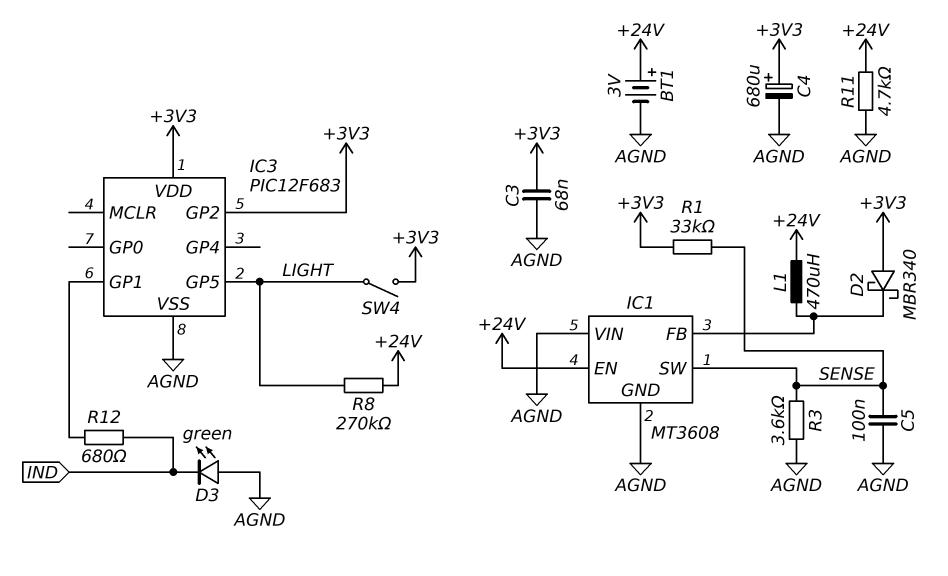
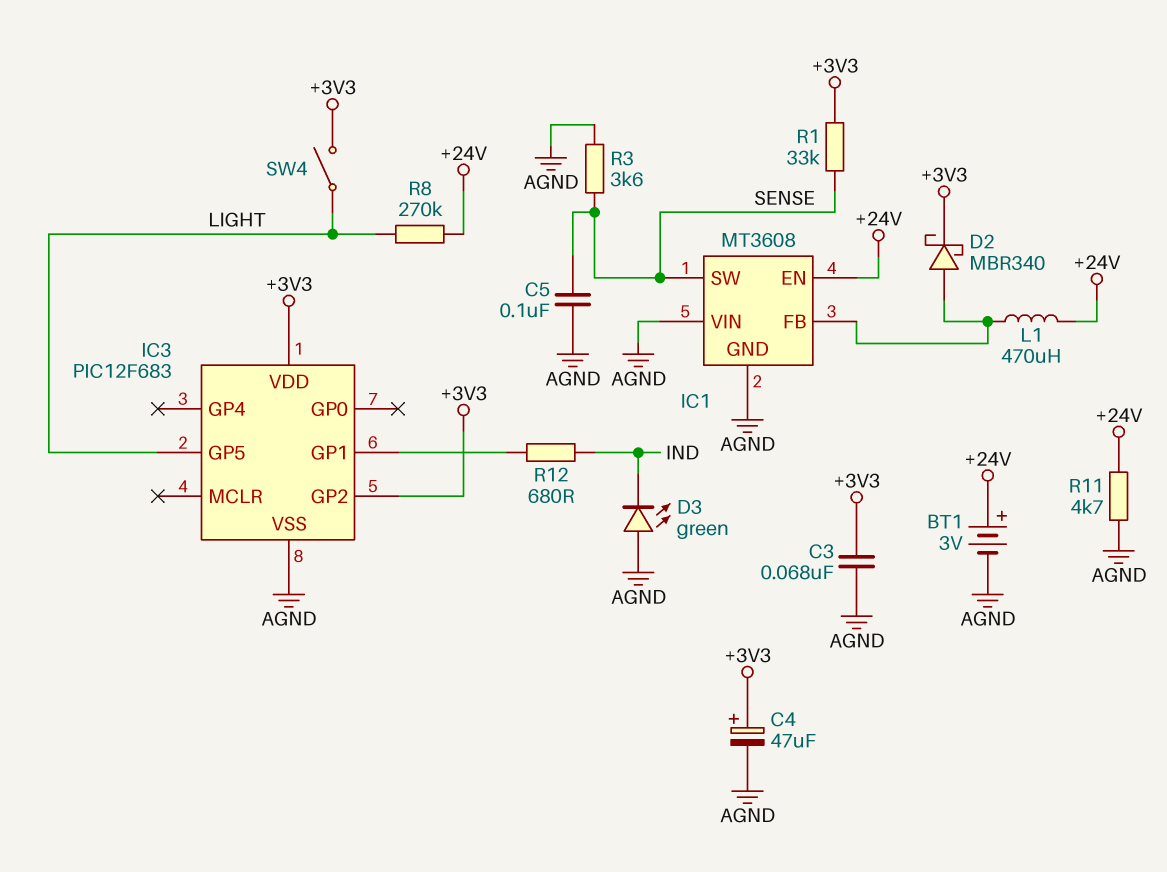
C4: 680uF (plus +3V3, minus AGND) -> 47uF (plus +3V3, minus AGND)
D2: schottky MBR340 (A +3V3, K IC1/FB) -> schottky MBR340 (A IC1/FB, K +3V3)

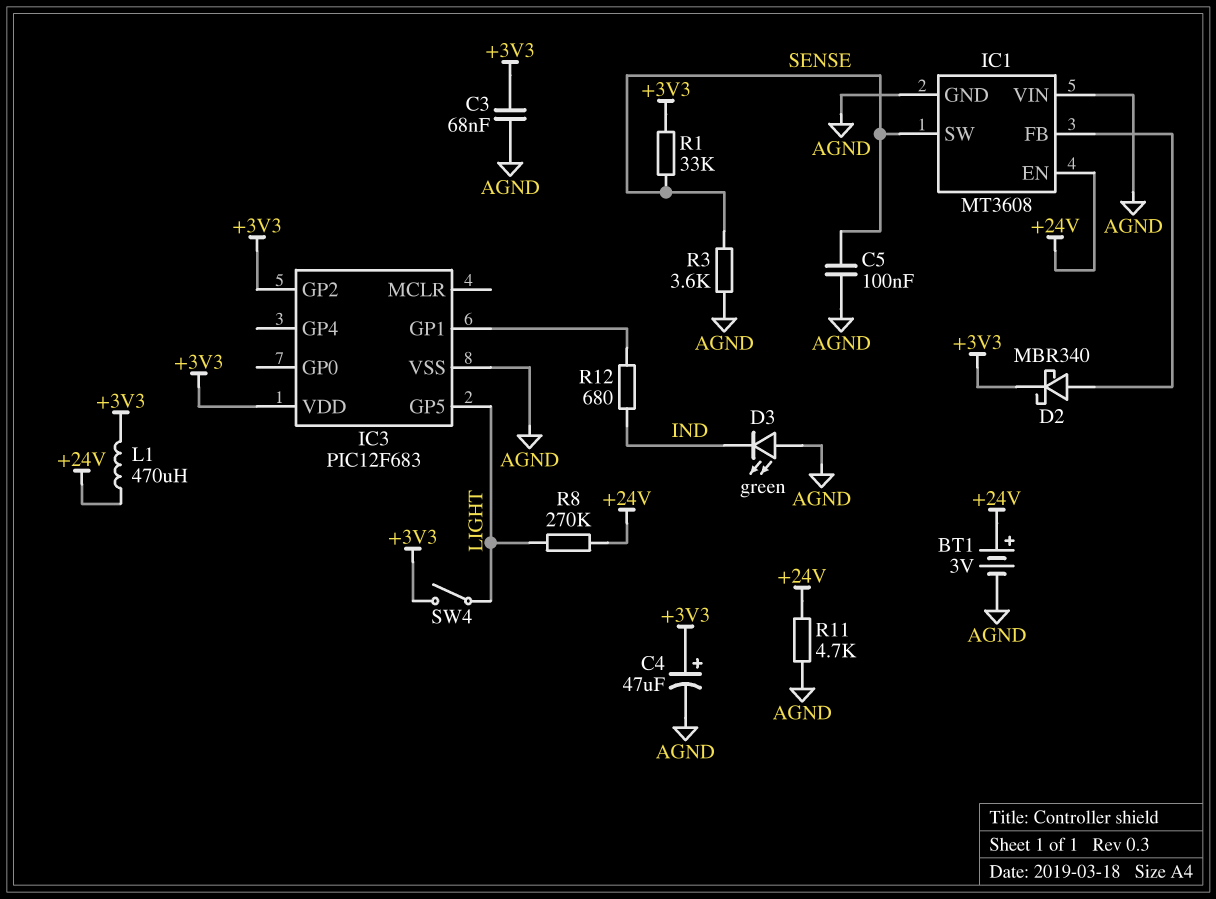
L1: 470uH (+24V, IC1/FB) -> 470uH (+3V3, +24V)

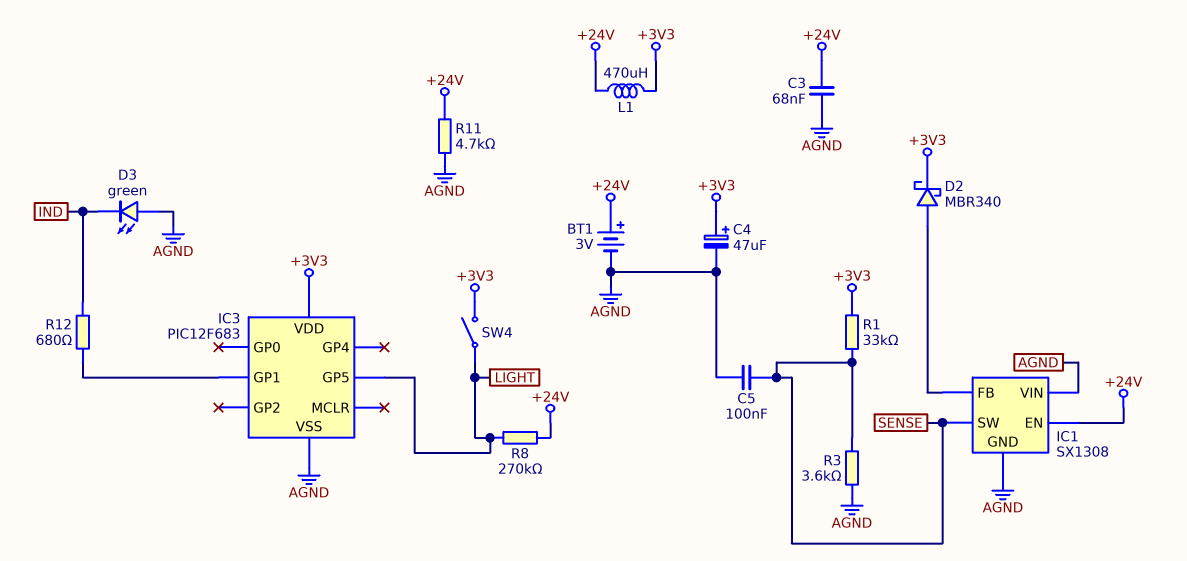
C3: 68nF (+3V3, AGND) -> 68nF (+24V, AGND)
IC1: MT3608 -> SX1308
IC3 pin GP2: +3V3 -> none

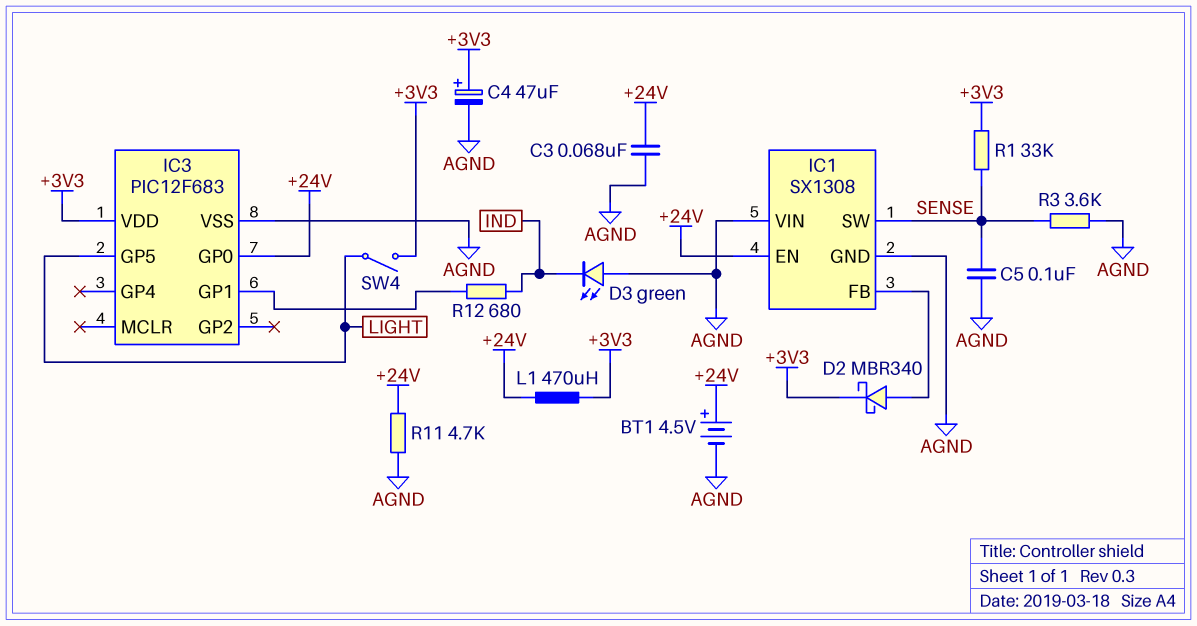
BT1: 3V (plus +24V, minus AGND) -> 4.5V (plus +24V, minus AGND)
IC3 pin GP0: none -> +24V
R8: 270k (+24V, LIGHT) -> none

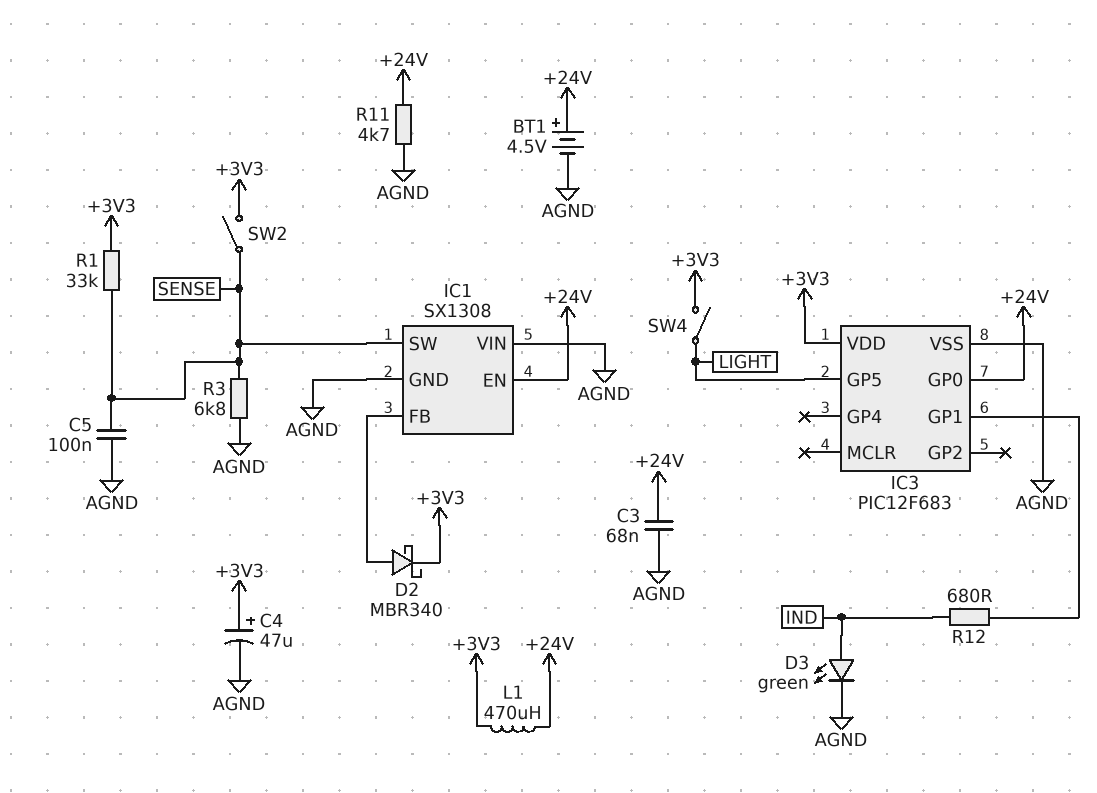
D3: LED green (A AGND, K IND) -> LED green (A IND, K AGND)
R3: 3.6k (AGND, SENSE) -> 6.8k (AGND, SENSE)
SW2: none -> switch (+3V3, SENSE)

